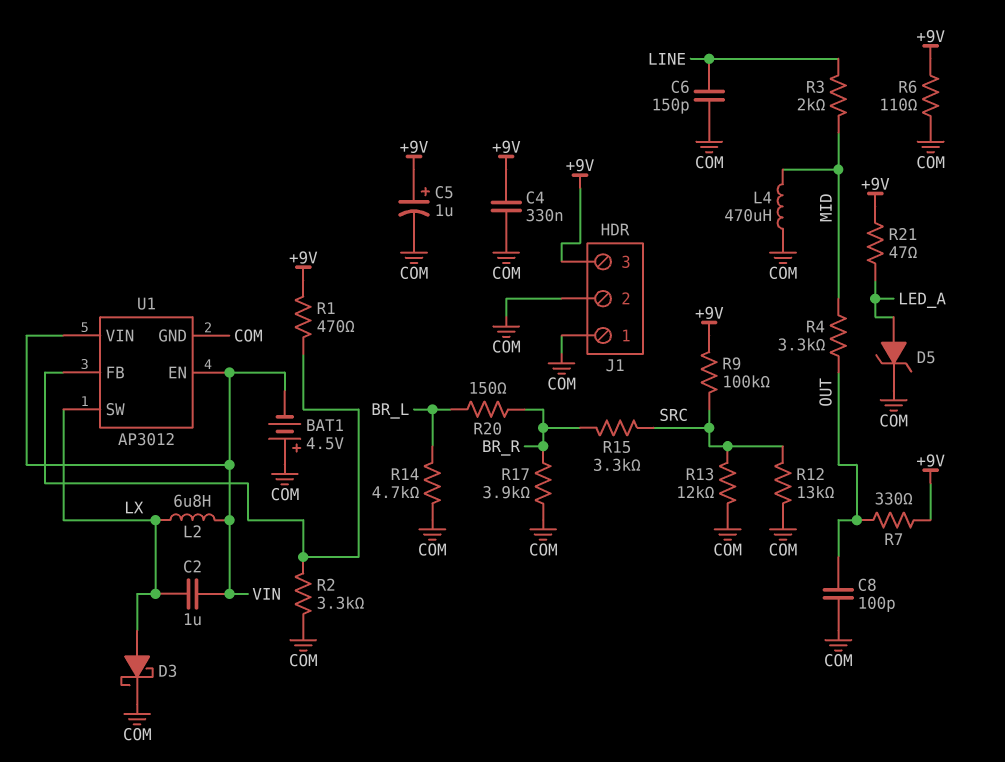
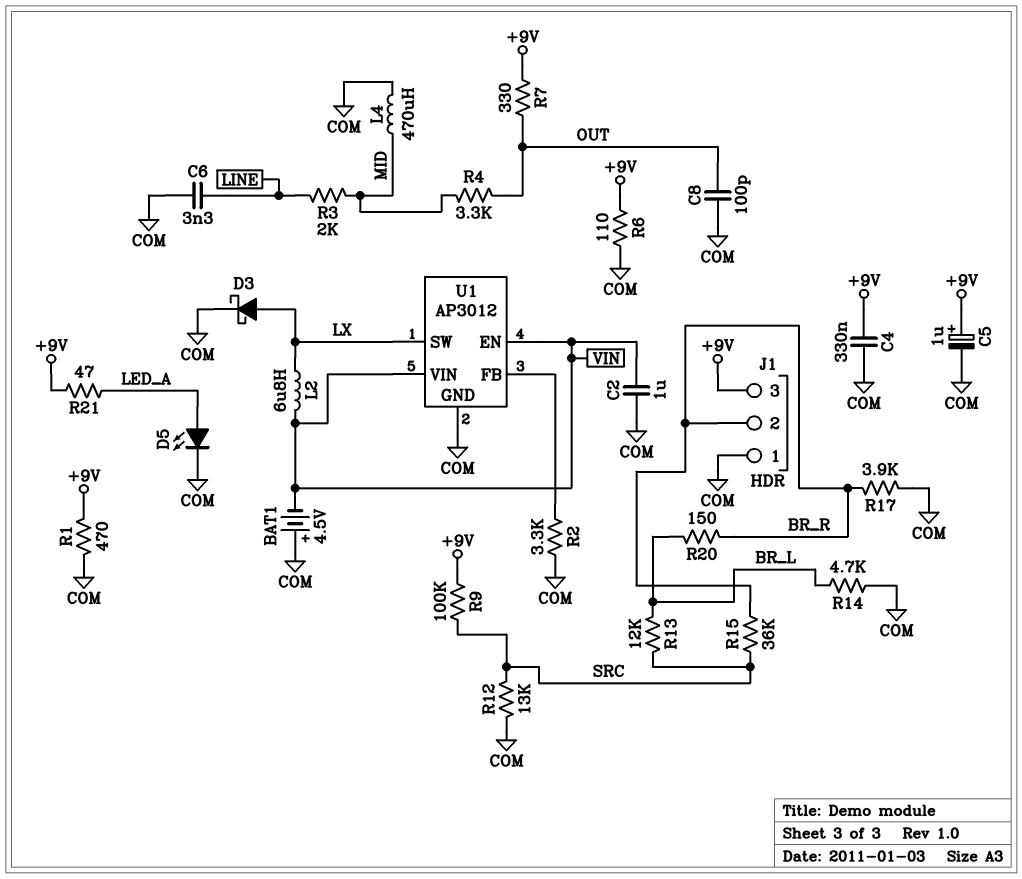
C2: 1uF (LX, VIN) -> 1uF (COM, VIN)
C6: 150pF (COM, LINE) -> 3.3nF (COM, LINE)
D5: zener (A LED_A, K COM) -> LED (A LED_A, K COM)
J1 pin 2: COM -> BR_R
R1: 470 (+9V, U1/FB) -> 470 (+9V, COM)
R13: 12k (COM, SRC) -> 12k (BR_L, SRC)
R15: 3.3k (BR_R, SRC) -> 36k (BR_R, SRC)

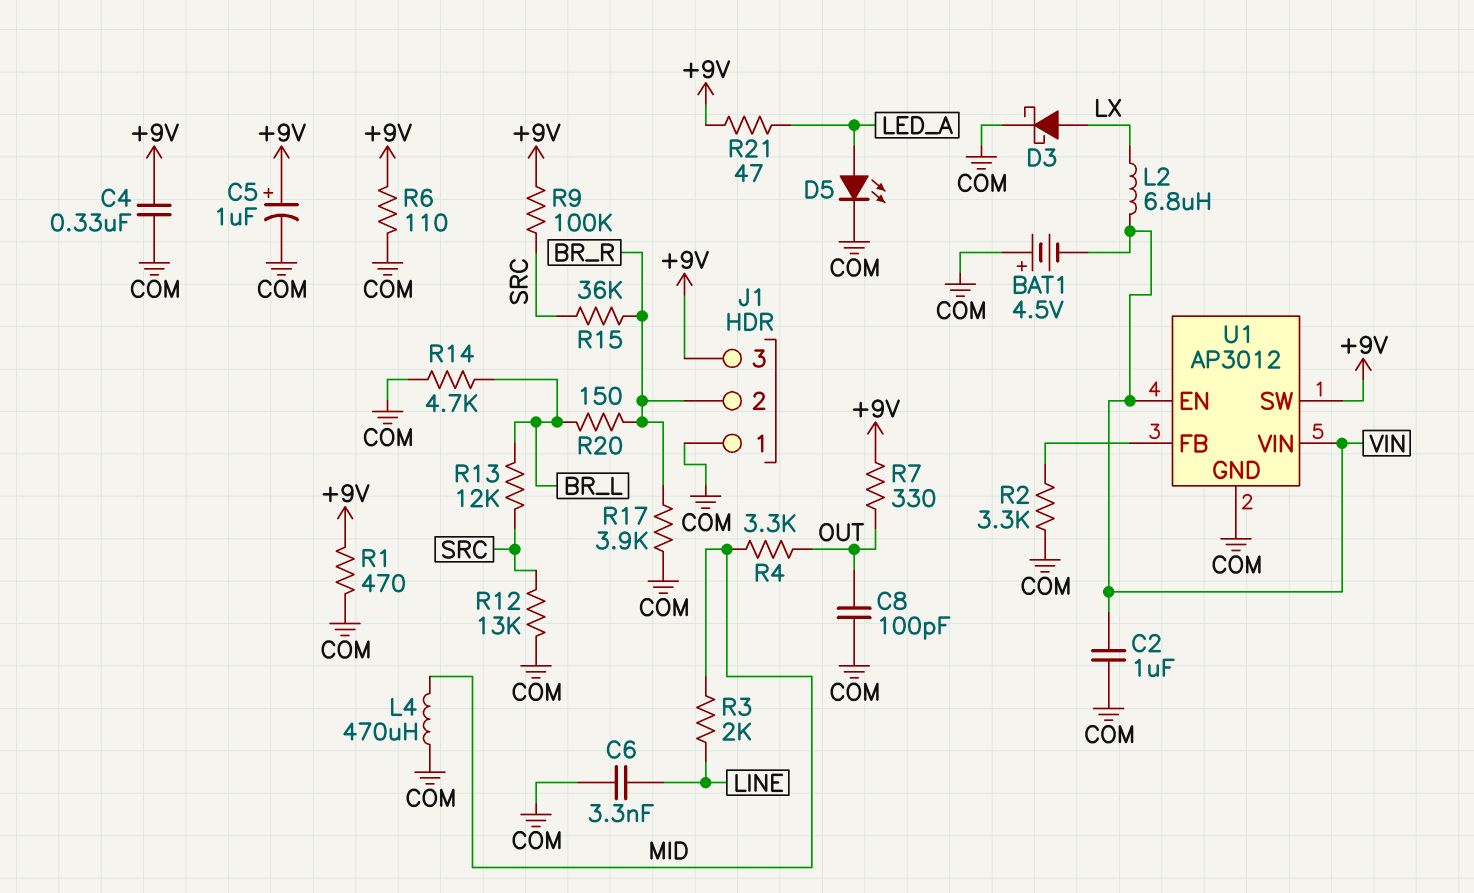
U1 pin SW: LX -> +9V

